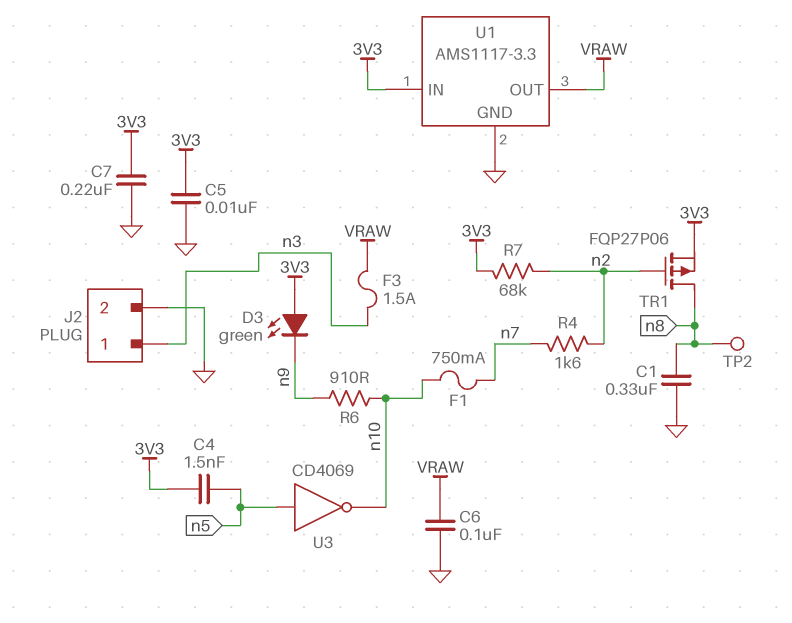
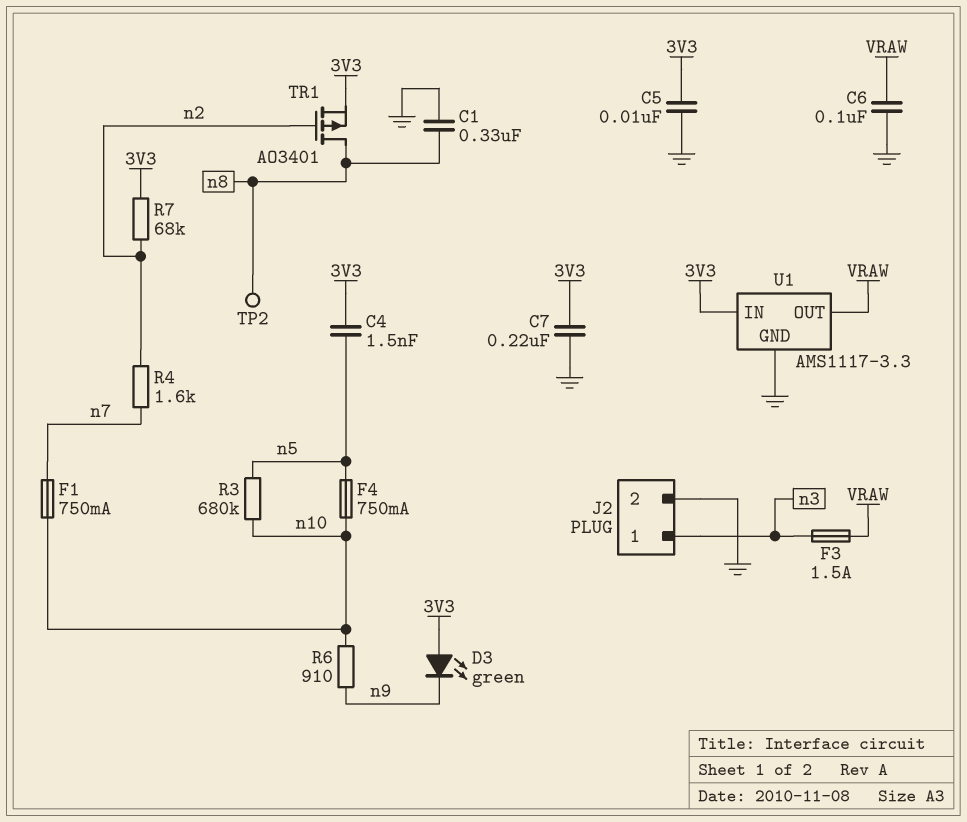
F4: none -> 750mA (n5, n10)
R3: none -> 680k (n5, n10)
TR1: PMOS FQP27P06 (G n2, D n8, S 3V3) -> PMOS AO3401 (G n2, D n8, S 3V3)
U3: NOT CD4069 (in n5, out n10) -> none

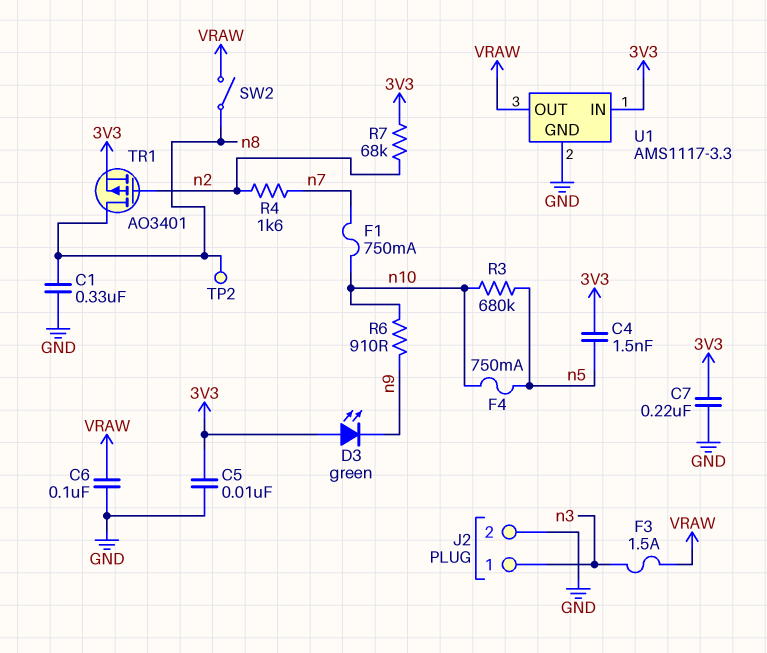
SW2: none -> switch (VRAW, n8)

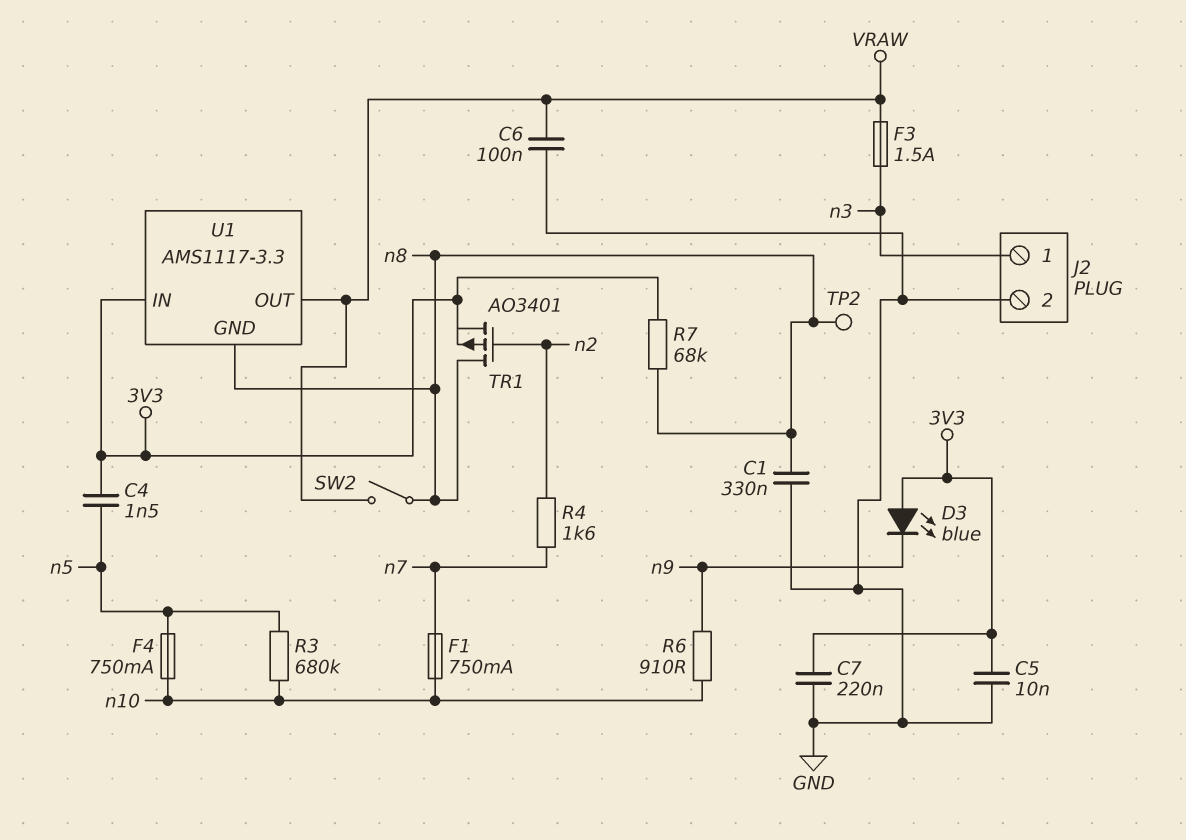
D3: LED green (A 3V3, K n9) -> LED blue (A 3V3, K n9)
R7: 68k (3V3, n2) -> 68k (3V3, n8)
U1 pin GND: GND -> n8

